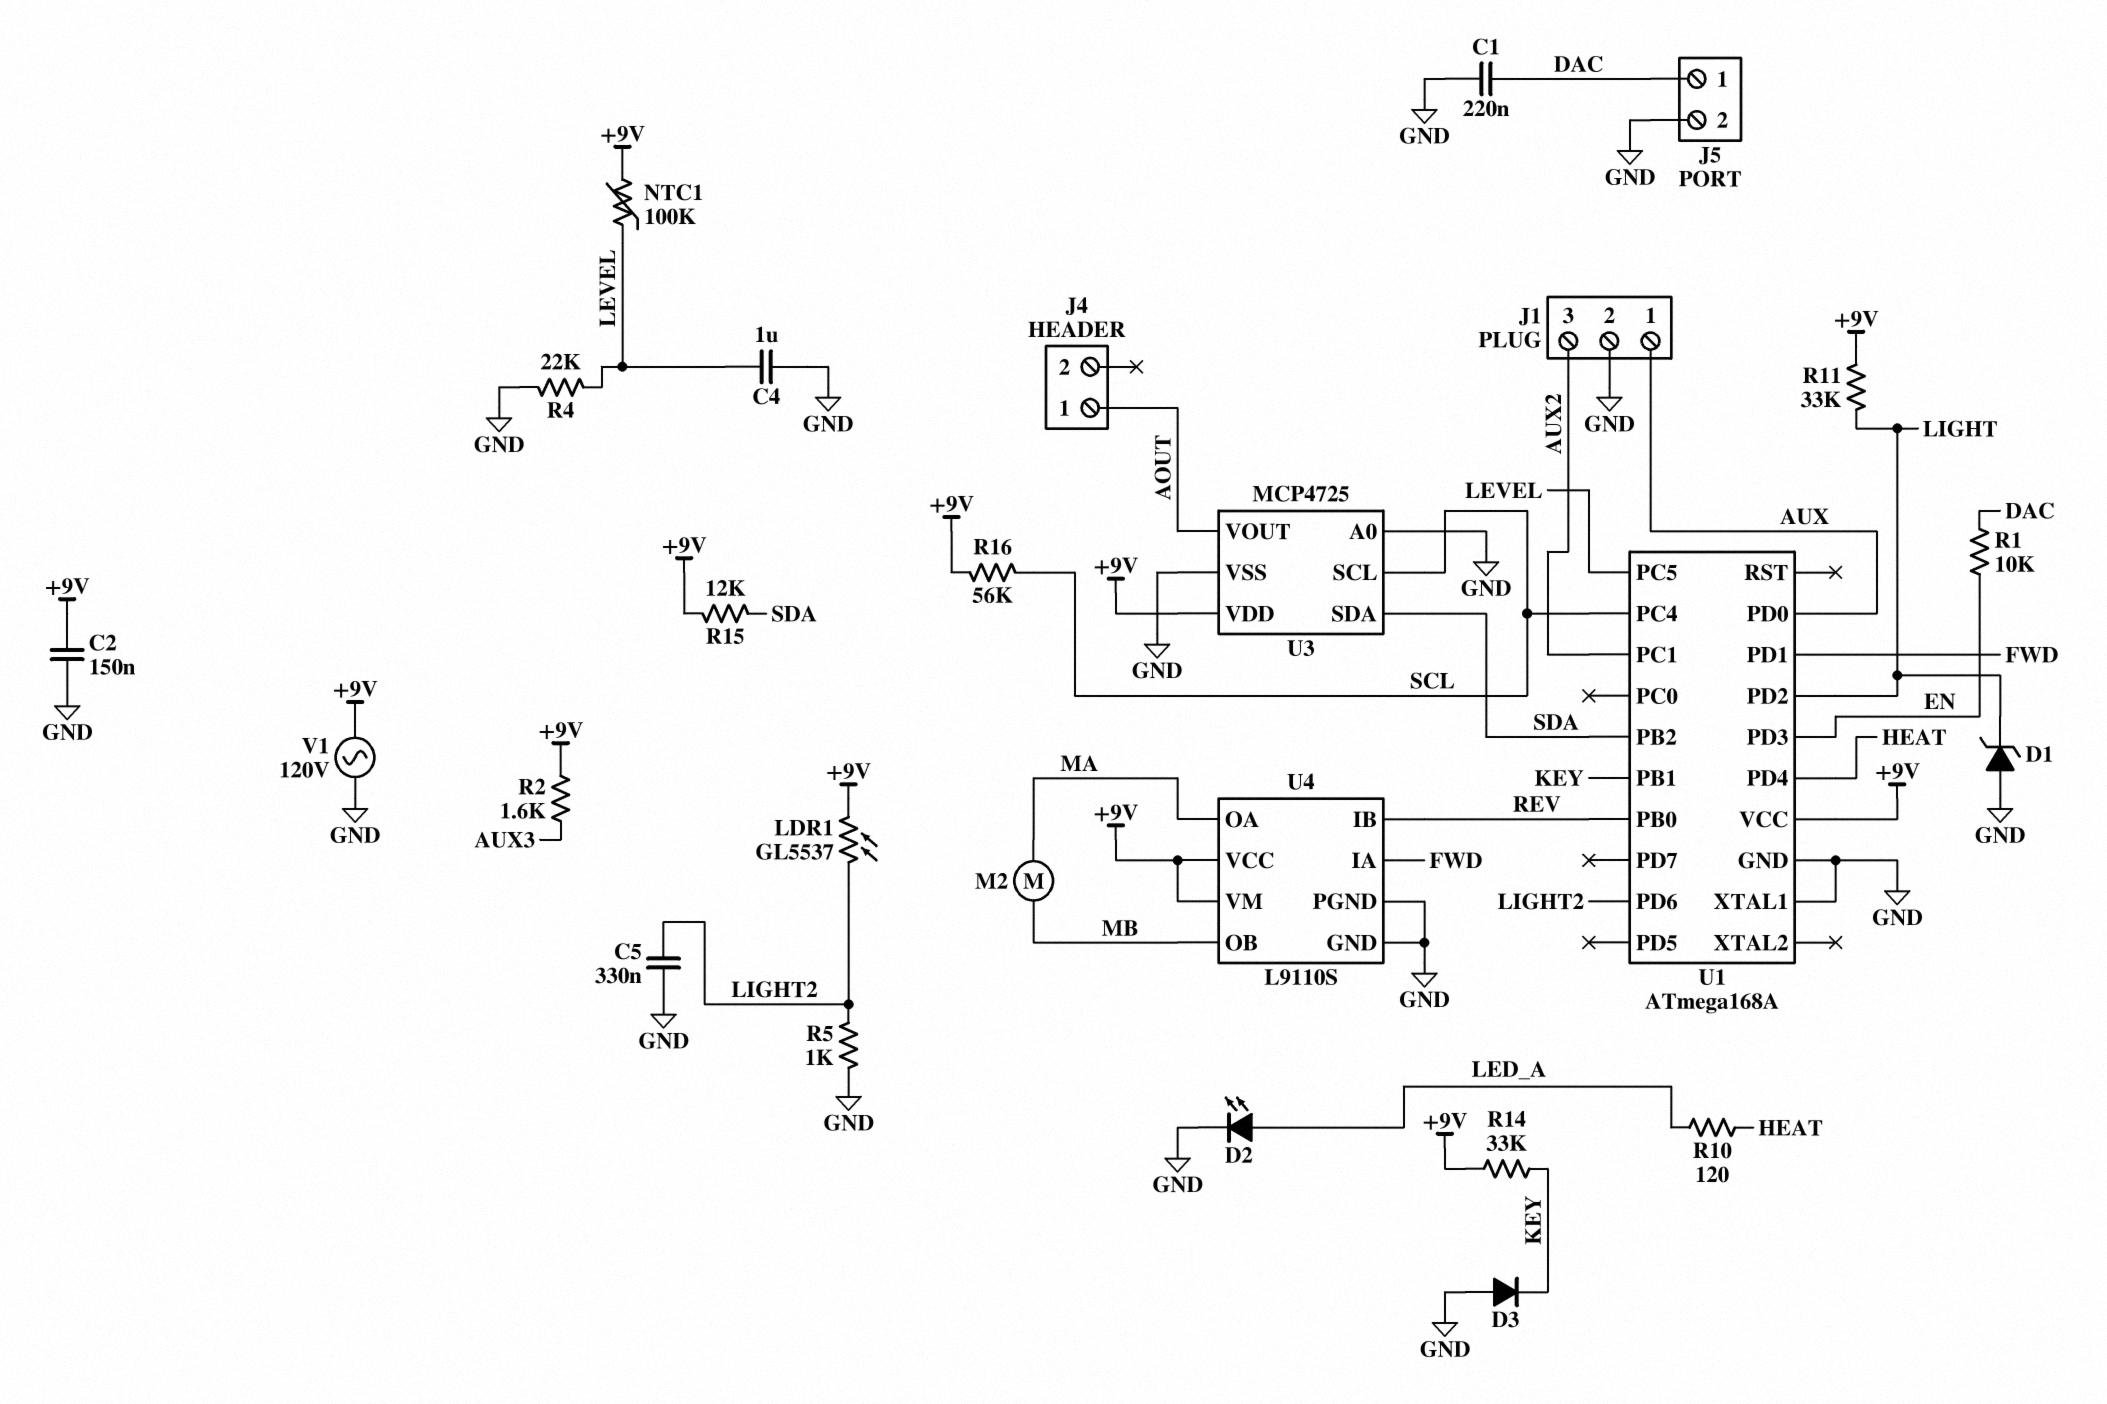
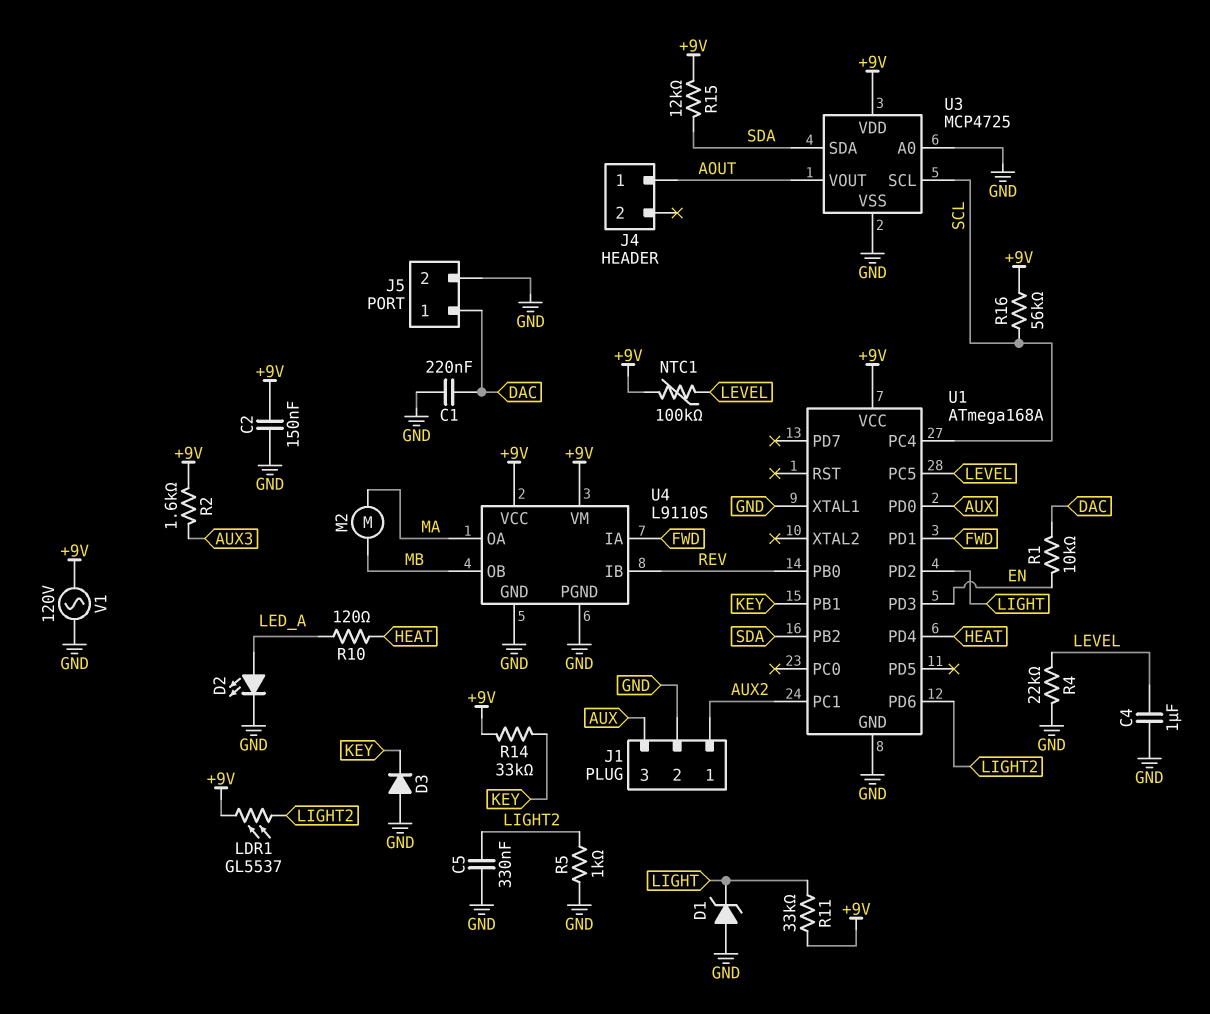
J1 pin 1: AUX -> AUX2
J1 pin 3: AUX2 -> AUX

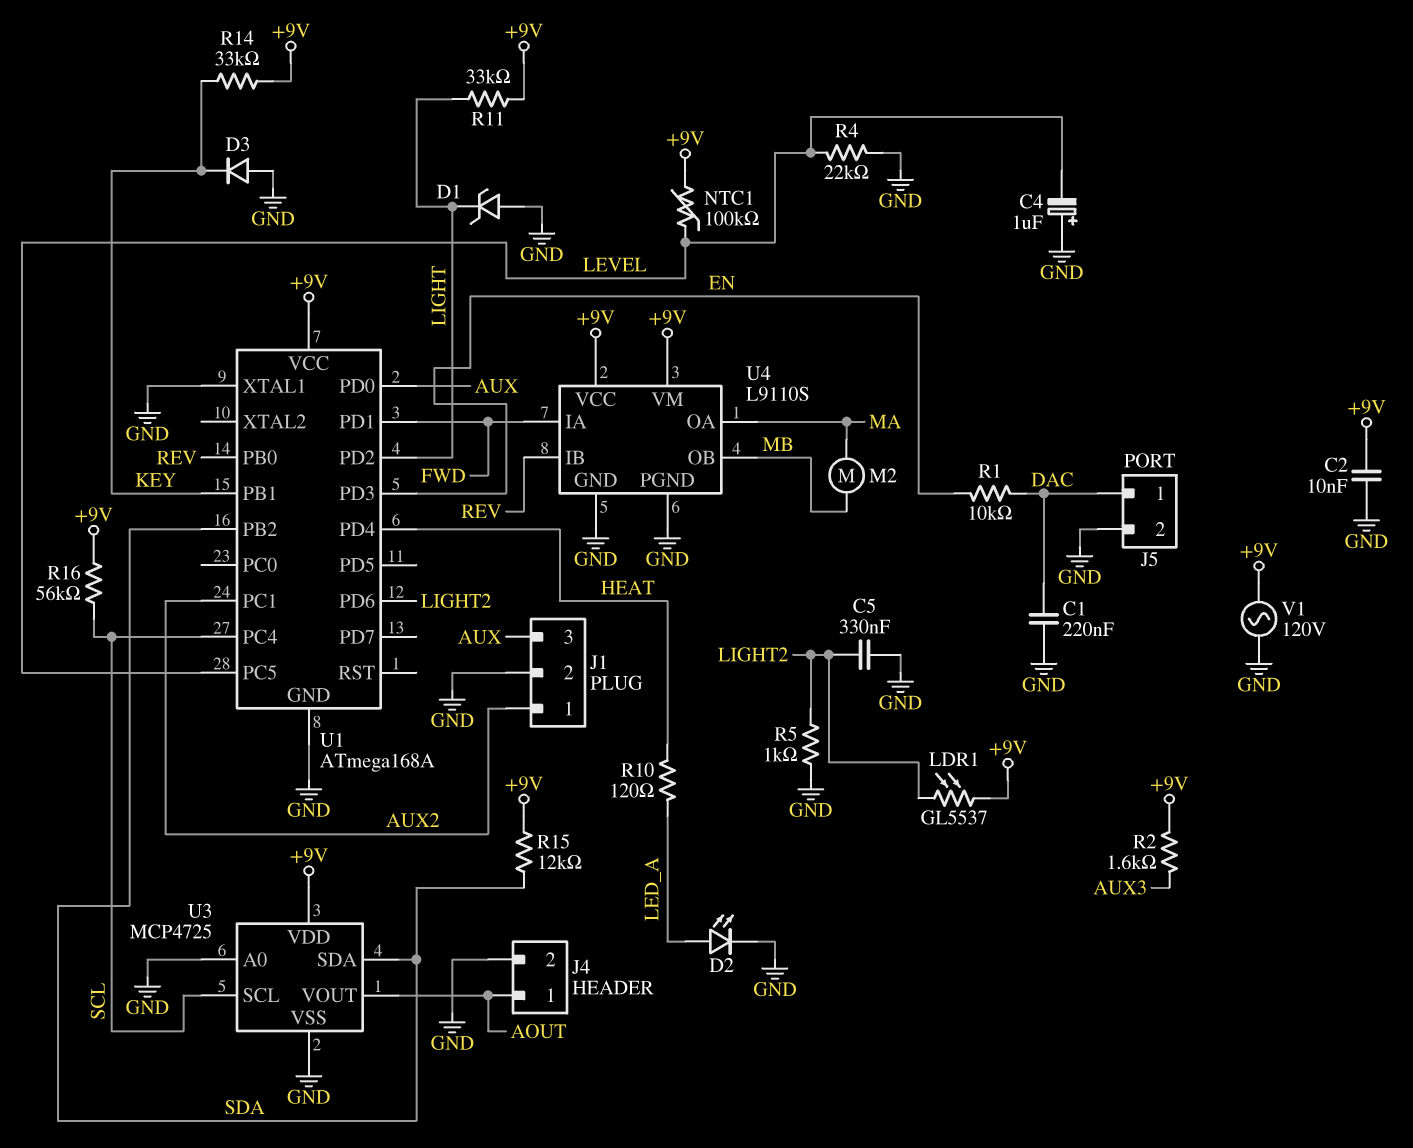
C2: 150nF (+9V, GND) -> 10nF (+9V, GND)
C4: 1uF (GND, LEVEL) -> 1uF (plus GND, minus LEVEL)
J4 pin 2: none -> GND

